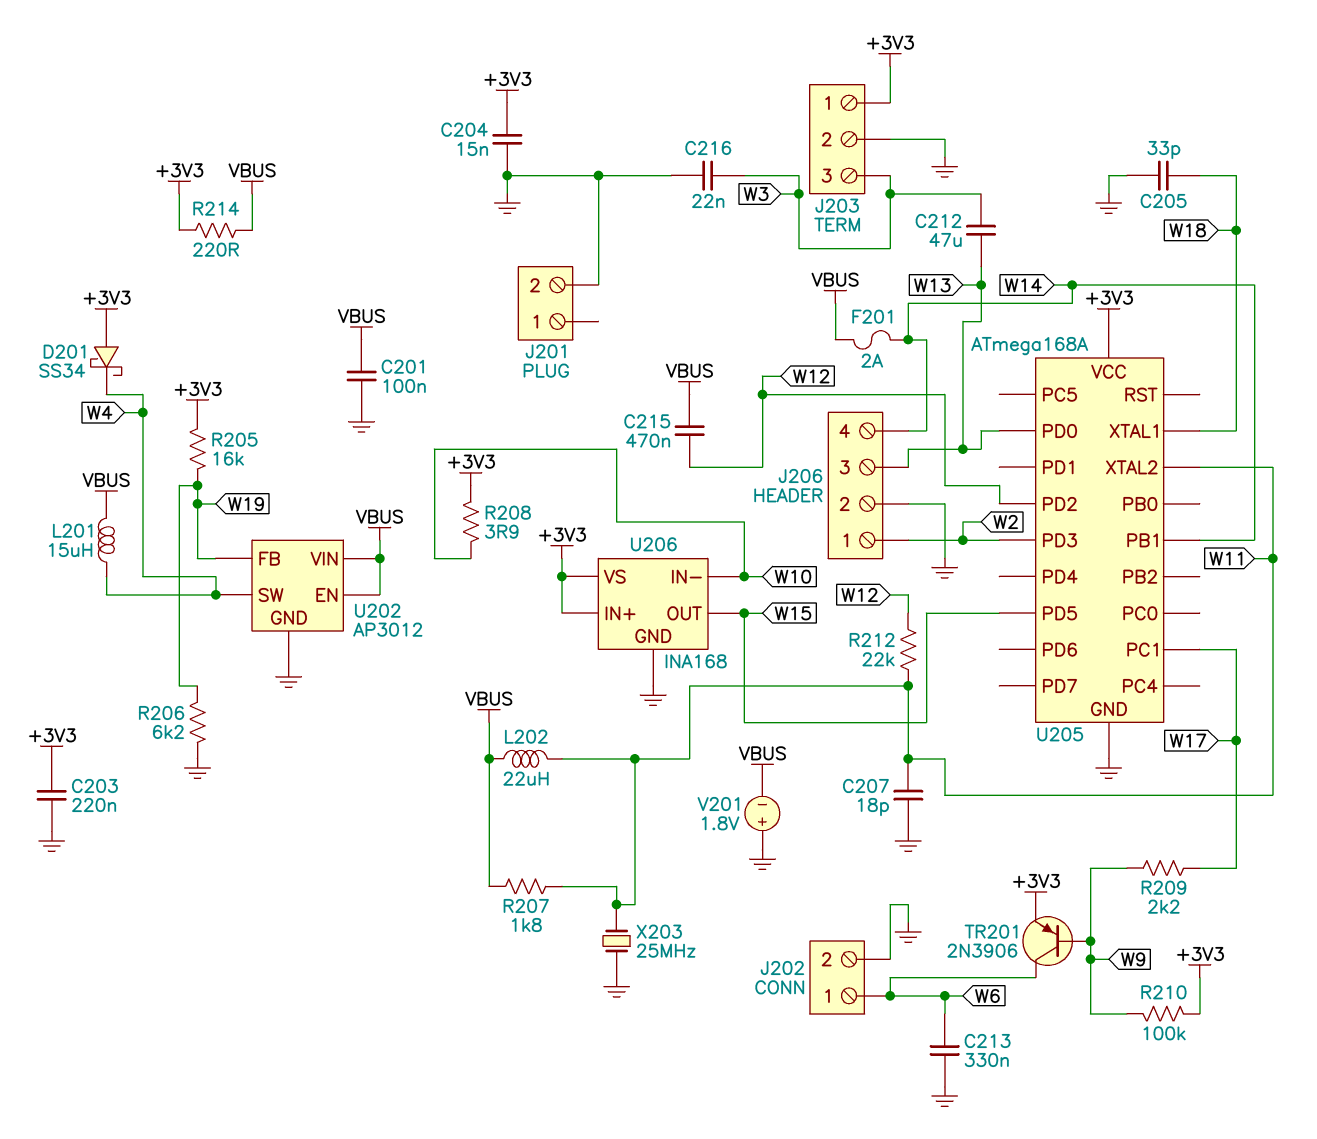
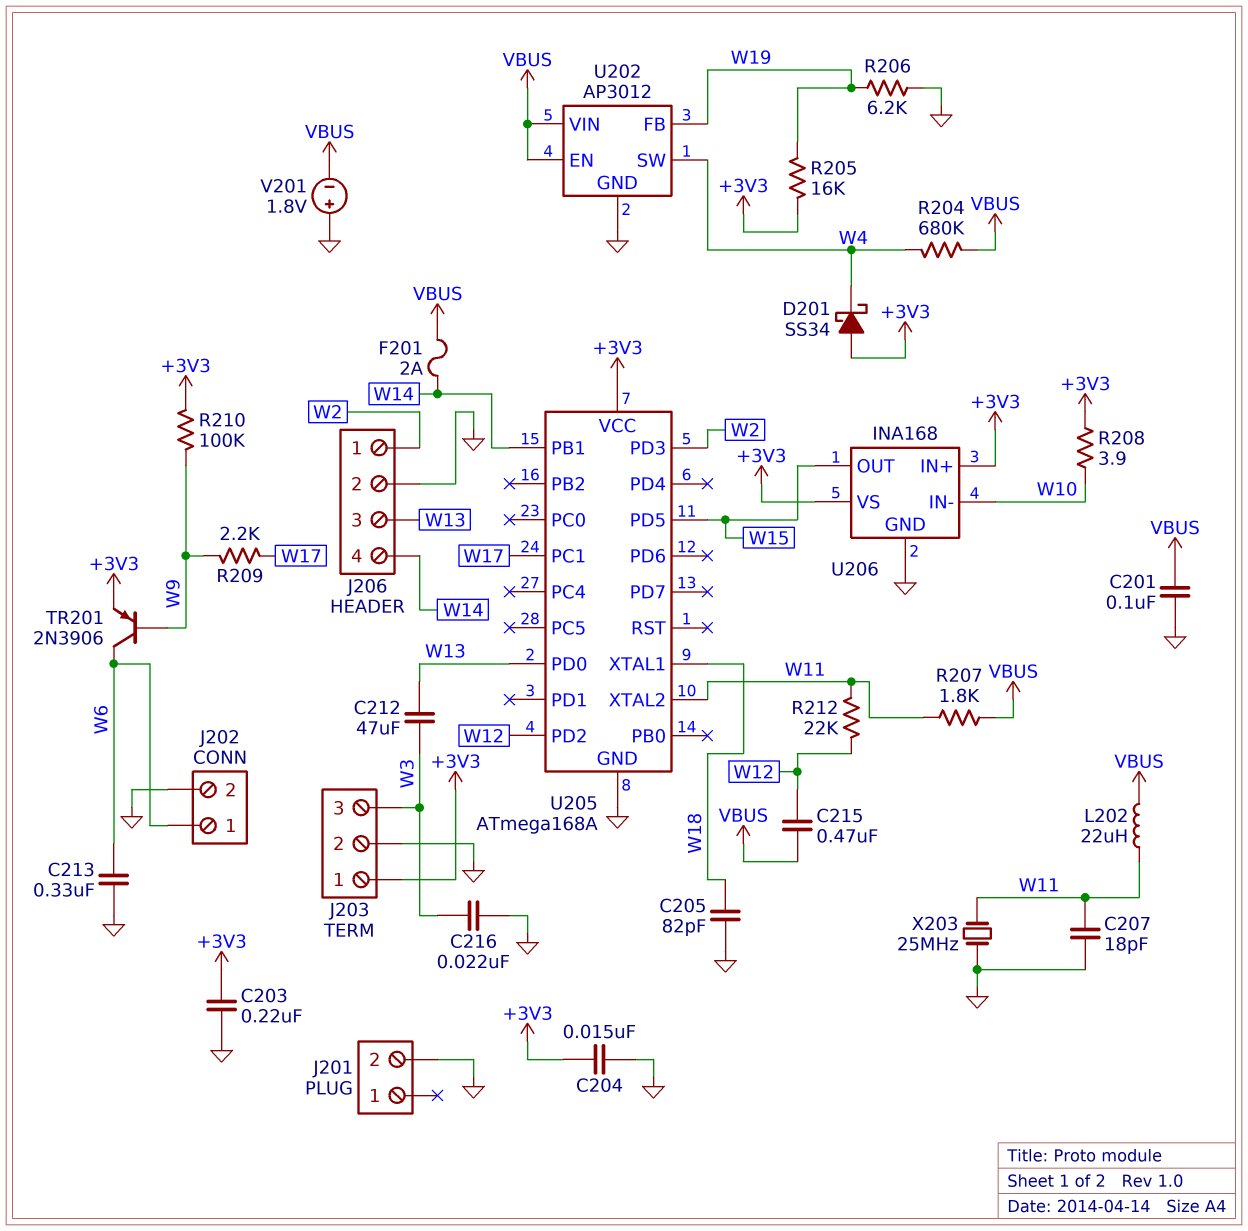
C205: 33pF (GND, W18) -> 82pF (GND, W18)
L201: 15uH (VBUS, W4) -> none
R204: none -> 680k (VBUS, W4)
R214: 220 (+3V3, VBUS) -> none

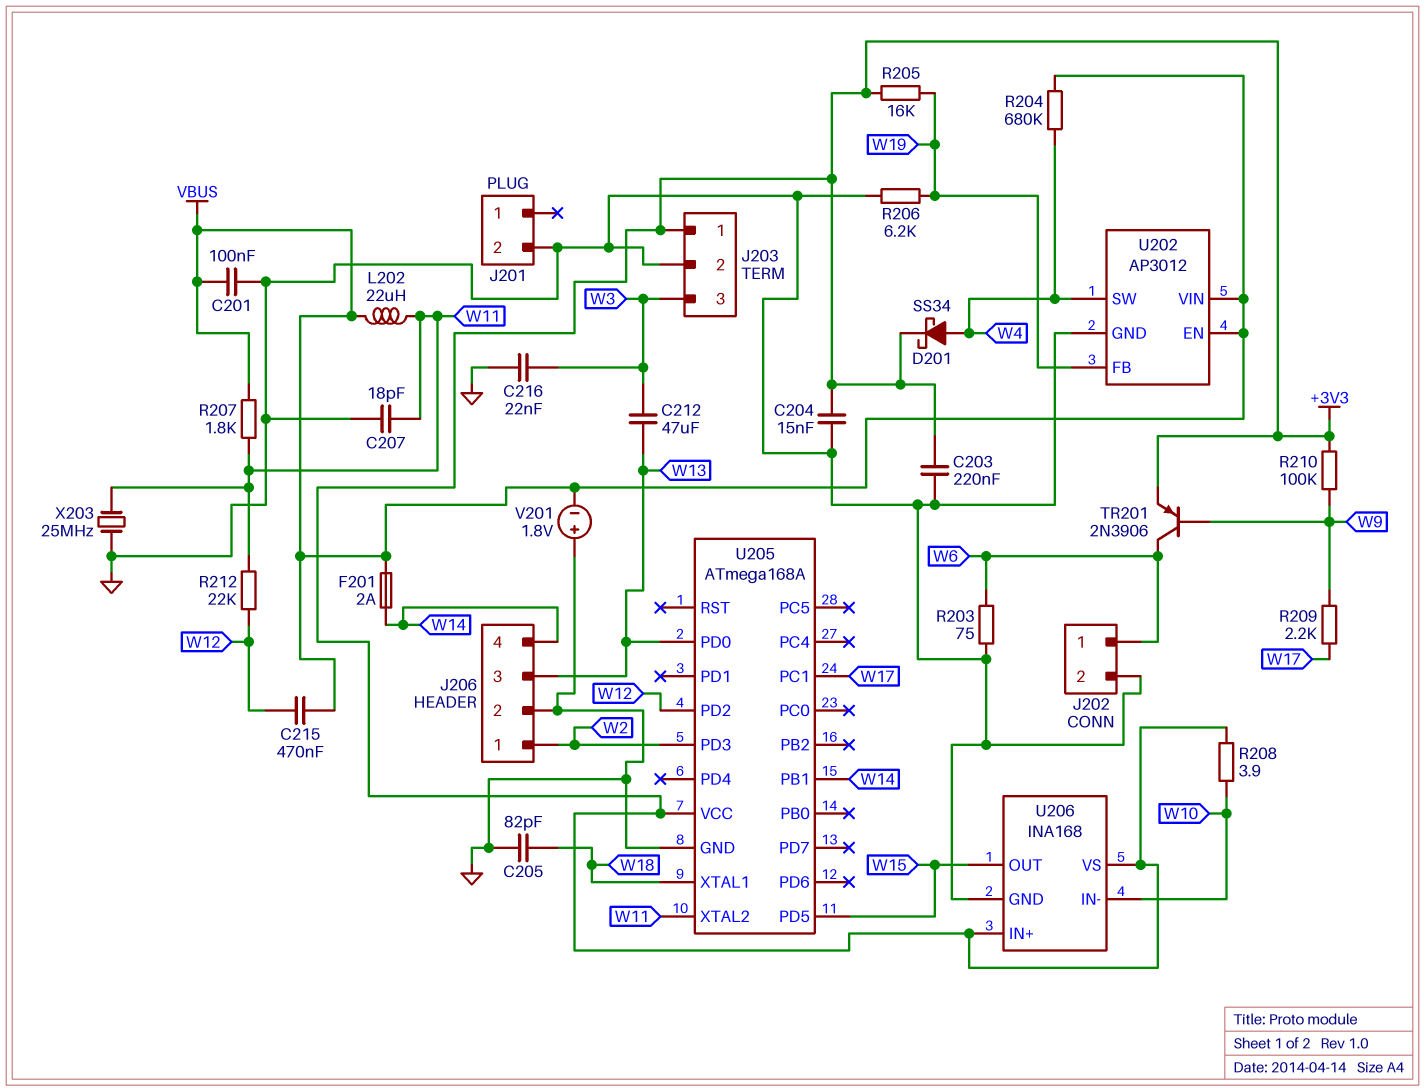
C213: 330nF (GND, W6) -> none
D201: schottky SS34 (A +3V3, K W4) -> schottky SS34 (A W4, K +3V3)
R203: none -> 75 (GND, W6)

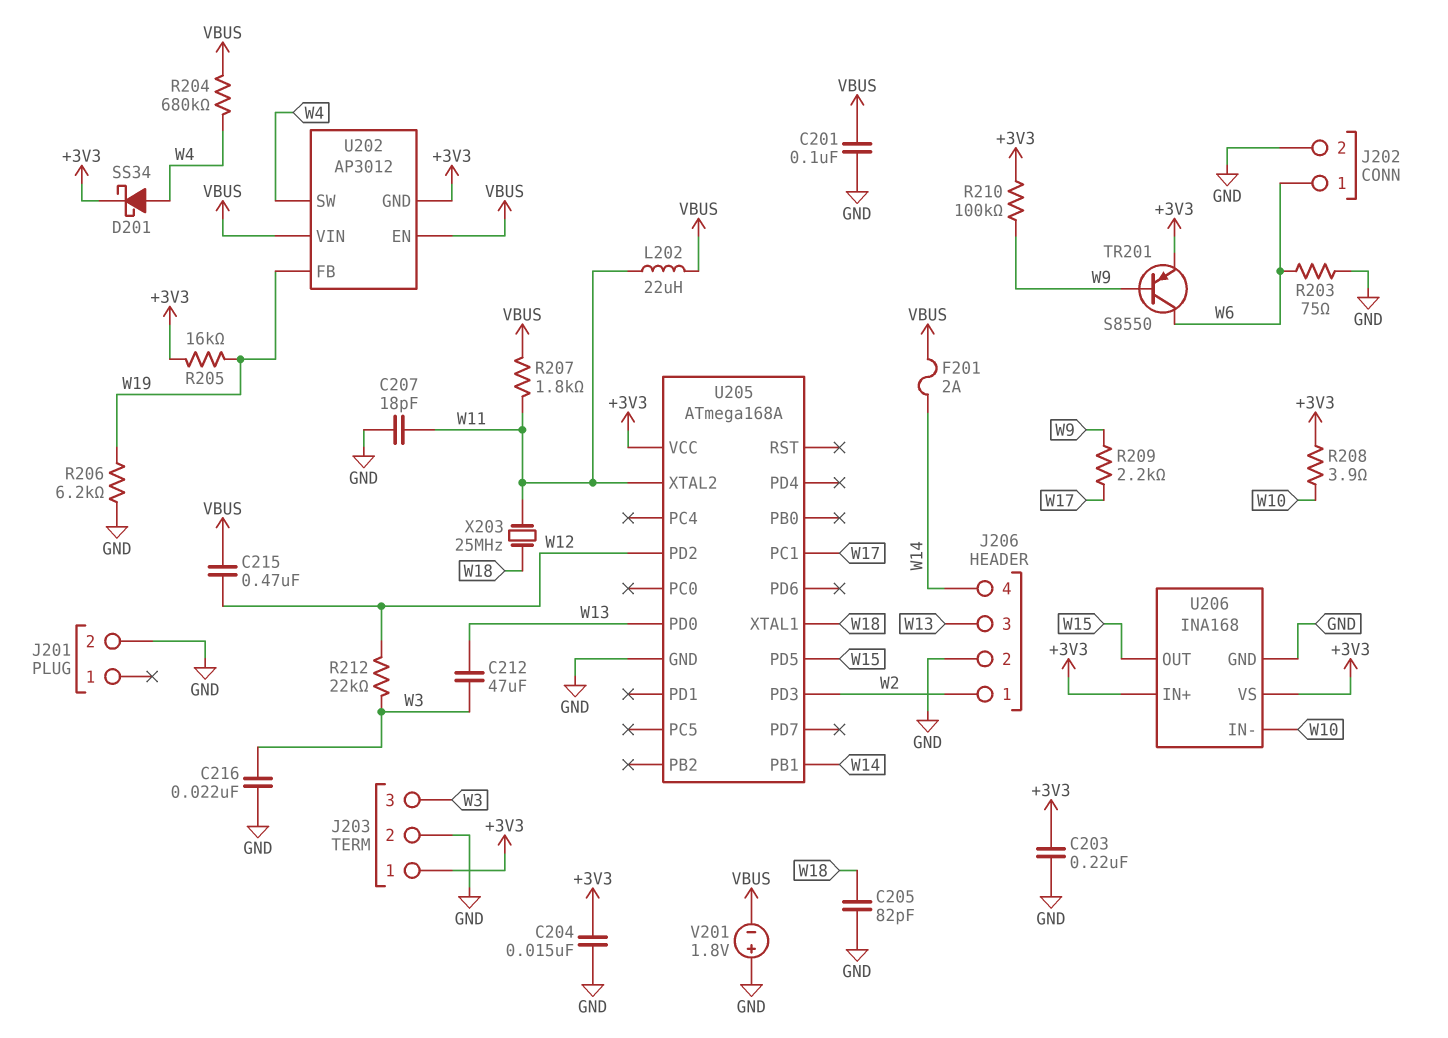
R212: 22k (W11, W12) -> 22k (W3, W12)
TR201: PNP 2N3906 (B W9, C W6, E +3V3) -> PNP S8550 (B W9, C W6, E +3V3)
U202 pin GND: GND -> +3V3
X203: 25MHz (GND, W11) -> 25MHz (W11, W18)

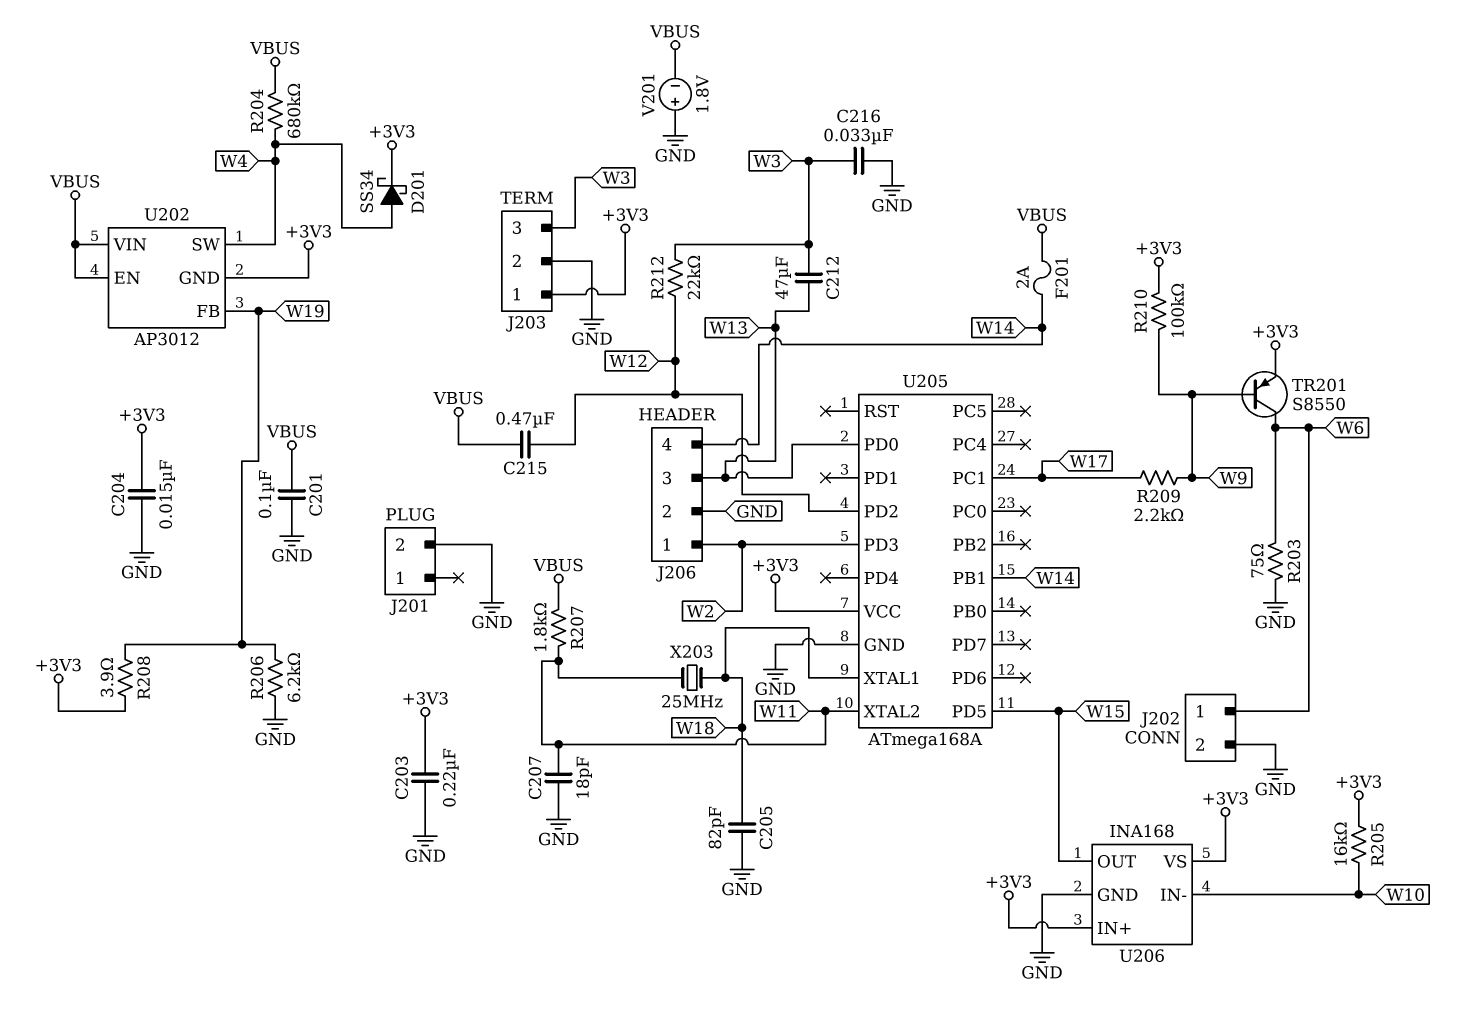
C216: 22nF (GND, W3) -> 33nF (GND, W3)
L202: 22uH (VBUS, W11) -> none
R205: 16k (+3V3, W19) -> 16k (+3V3, W10)
R208: 3.9 (+3V3, W10) -> 3.9 (+3V3, W19)

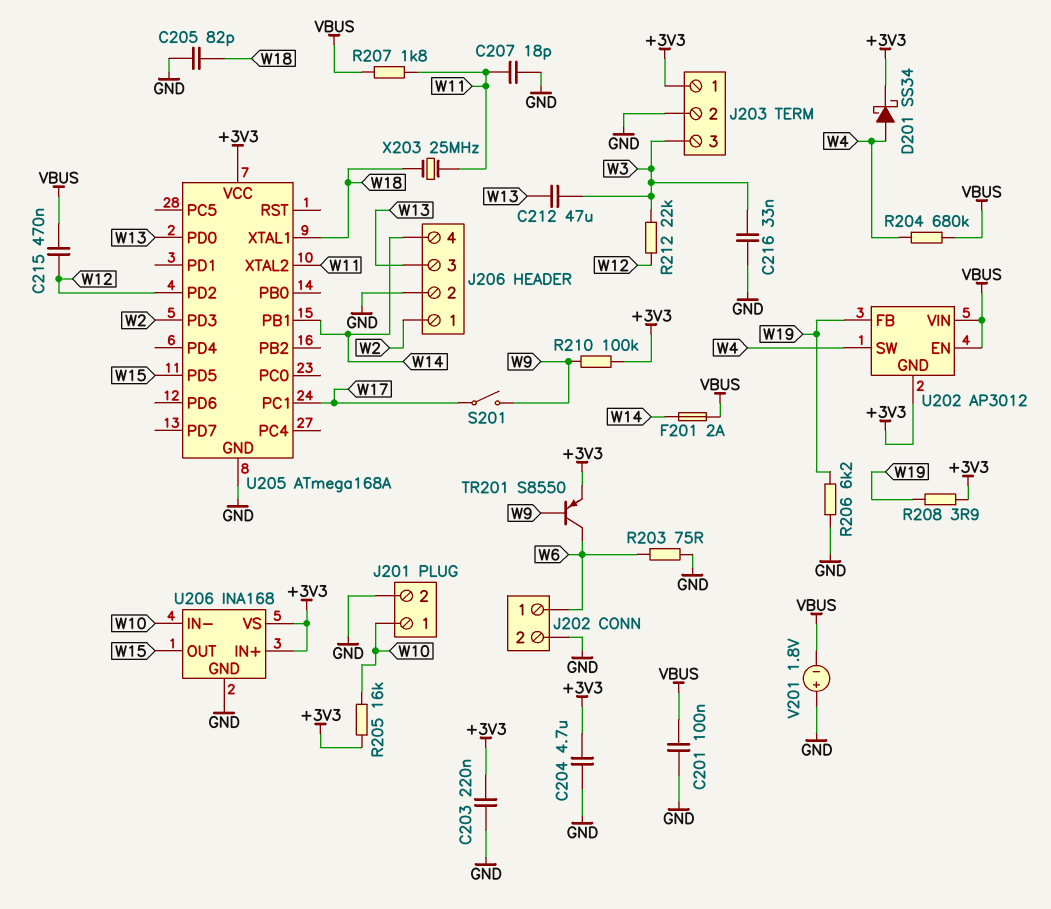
C204: 15nF (+3V3, GND) -> 4.7uF (+3V3, GND)
J201 pin 1: none -> W10
R209: 2.2k (W9, W17) -> none
S201: none -> switch (W9, W17)

